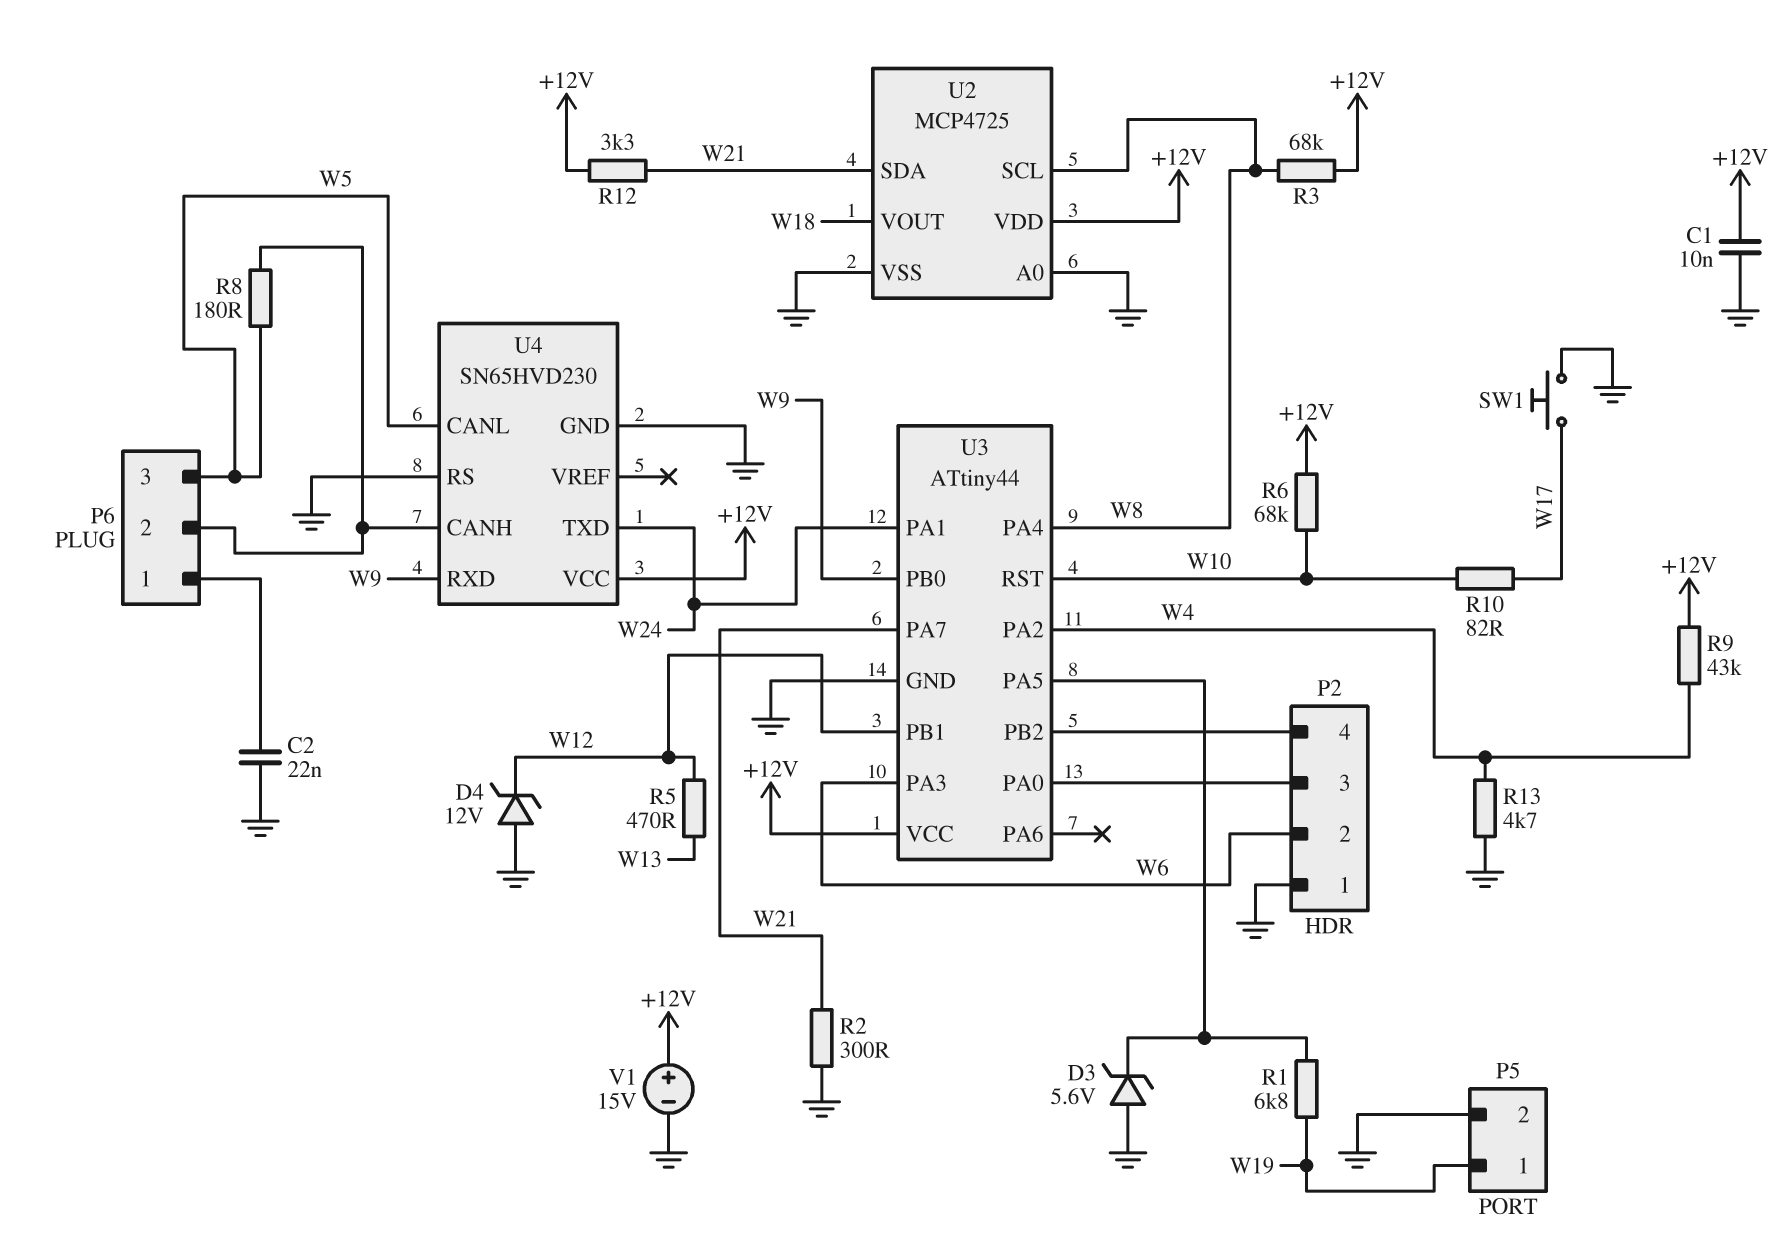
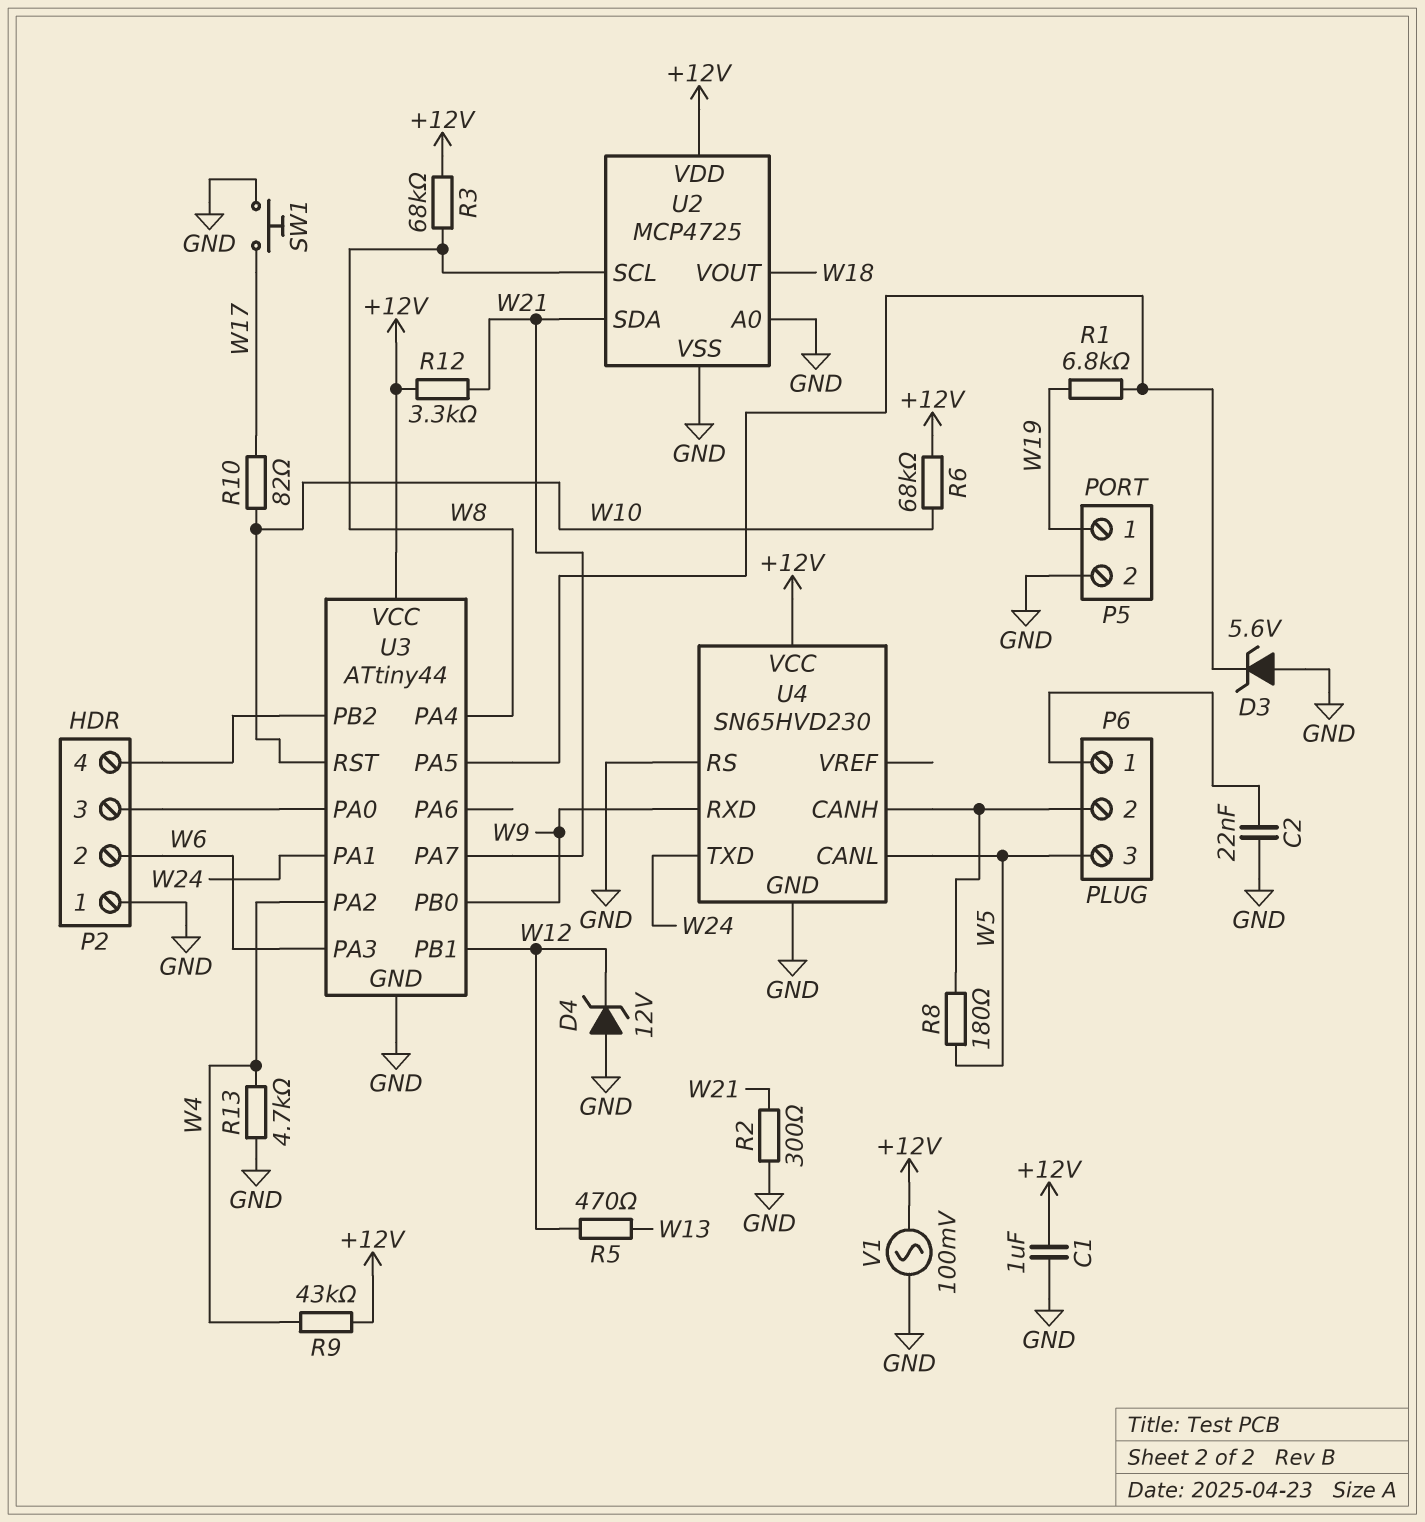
C1: 10nF (+12V, GND) -> 1uF (+12V, GND)
V1: 15V (plus +12V, minus GND) -> AC 100mV (+12V, GND)

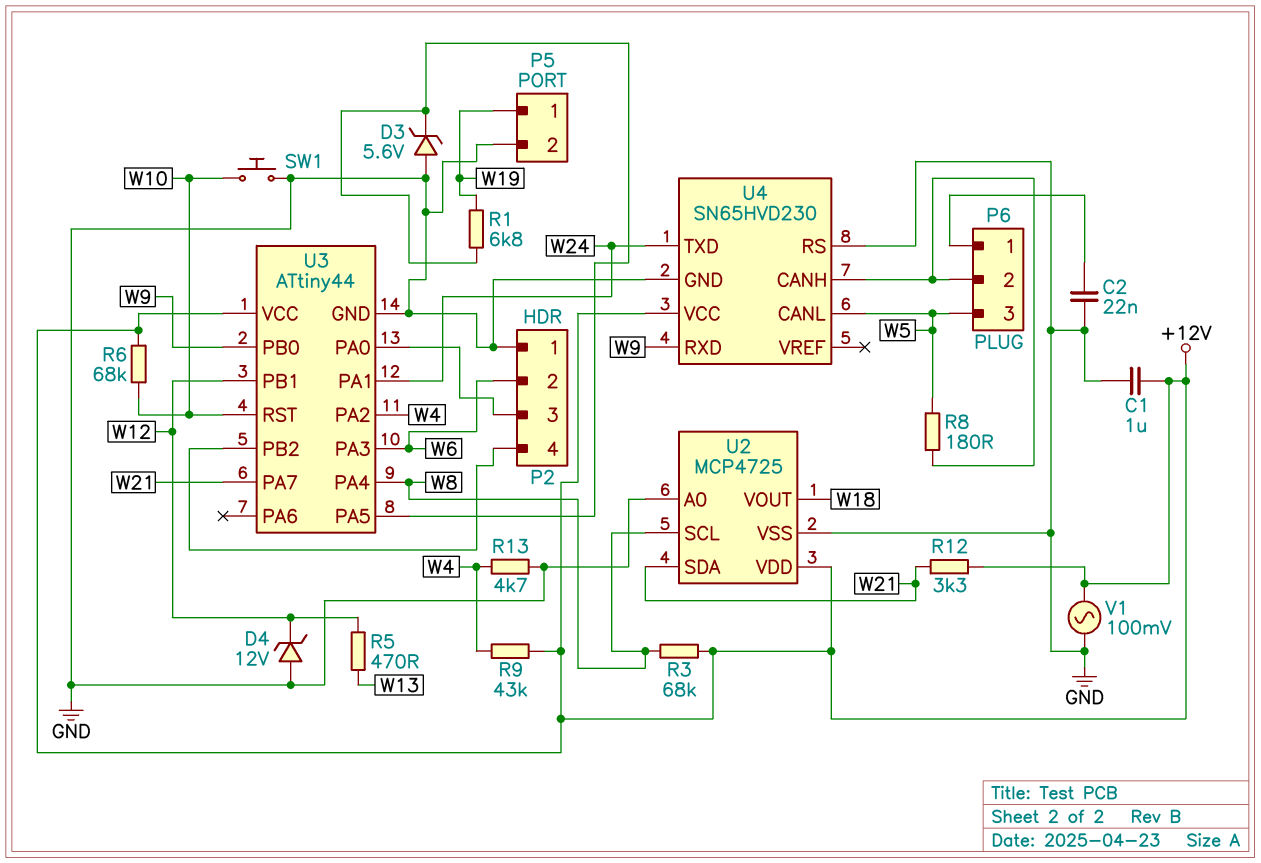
R2: 300 (GND, W21) -> none
R10: 82 (W10, W17) -> none
SW1: button (GND, W17) -> button (GND, W10)

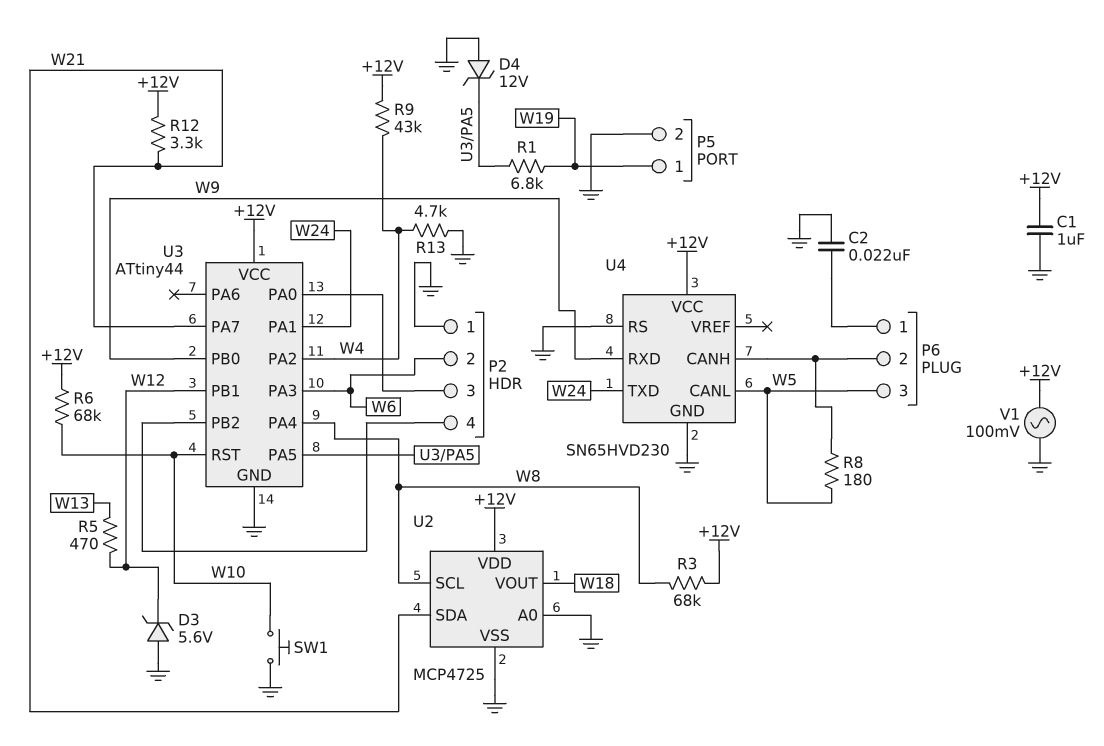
D3: zener 5.6V (A GND, K U3/PA5) -> zener 5.6V (A GND, K W12)
D4: zener 12V (A GND, K W12) -> zener 12V (A GND, K U3/PA5)

